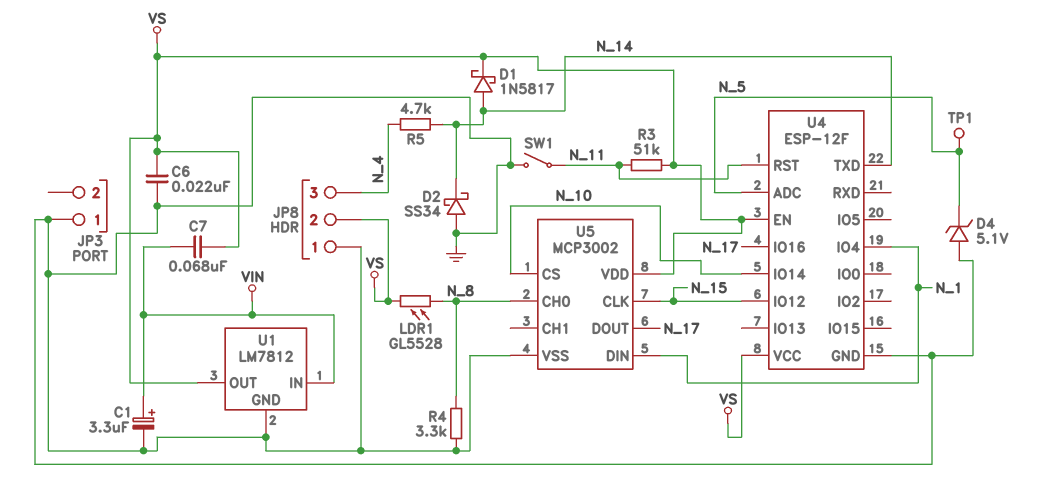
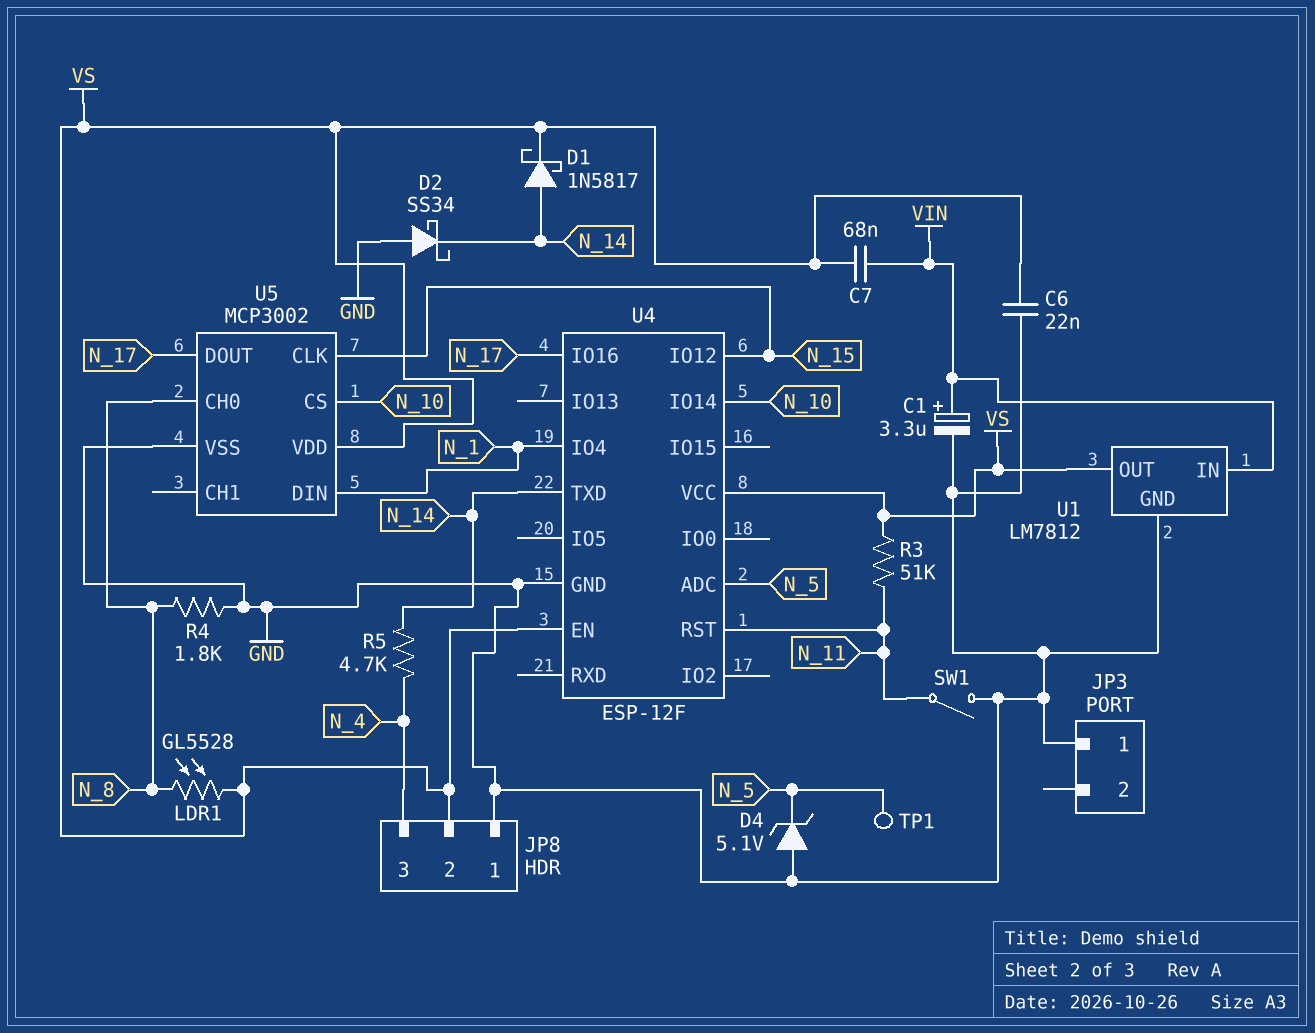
R4: 3.3k (GND, N_8) -> 1.8k (GND, N_8)

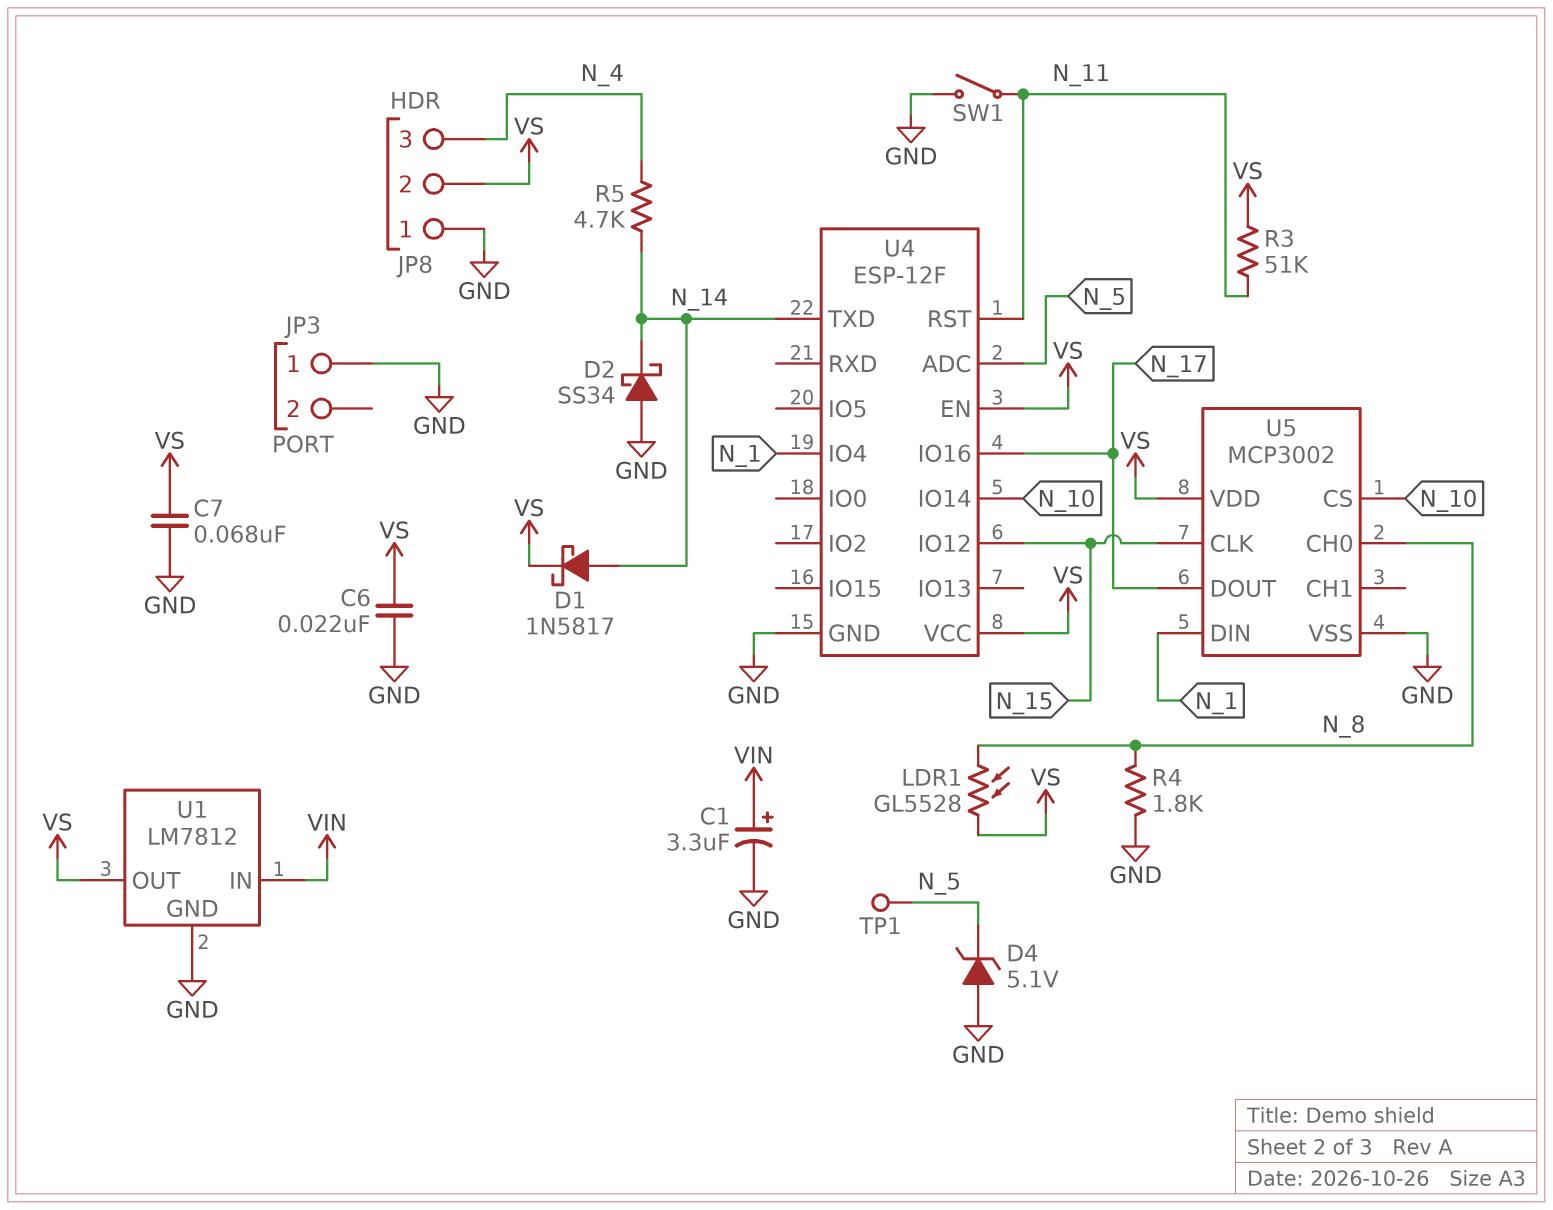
C7: 68nF (VIN, VS) -> 68nF (GND, VS)

